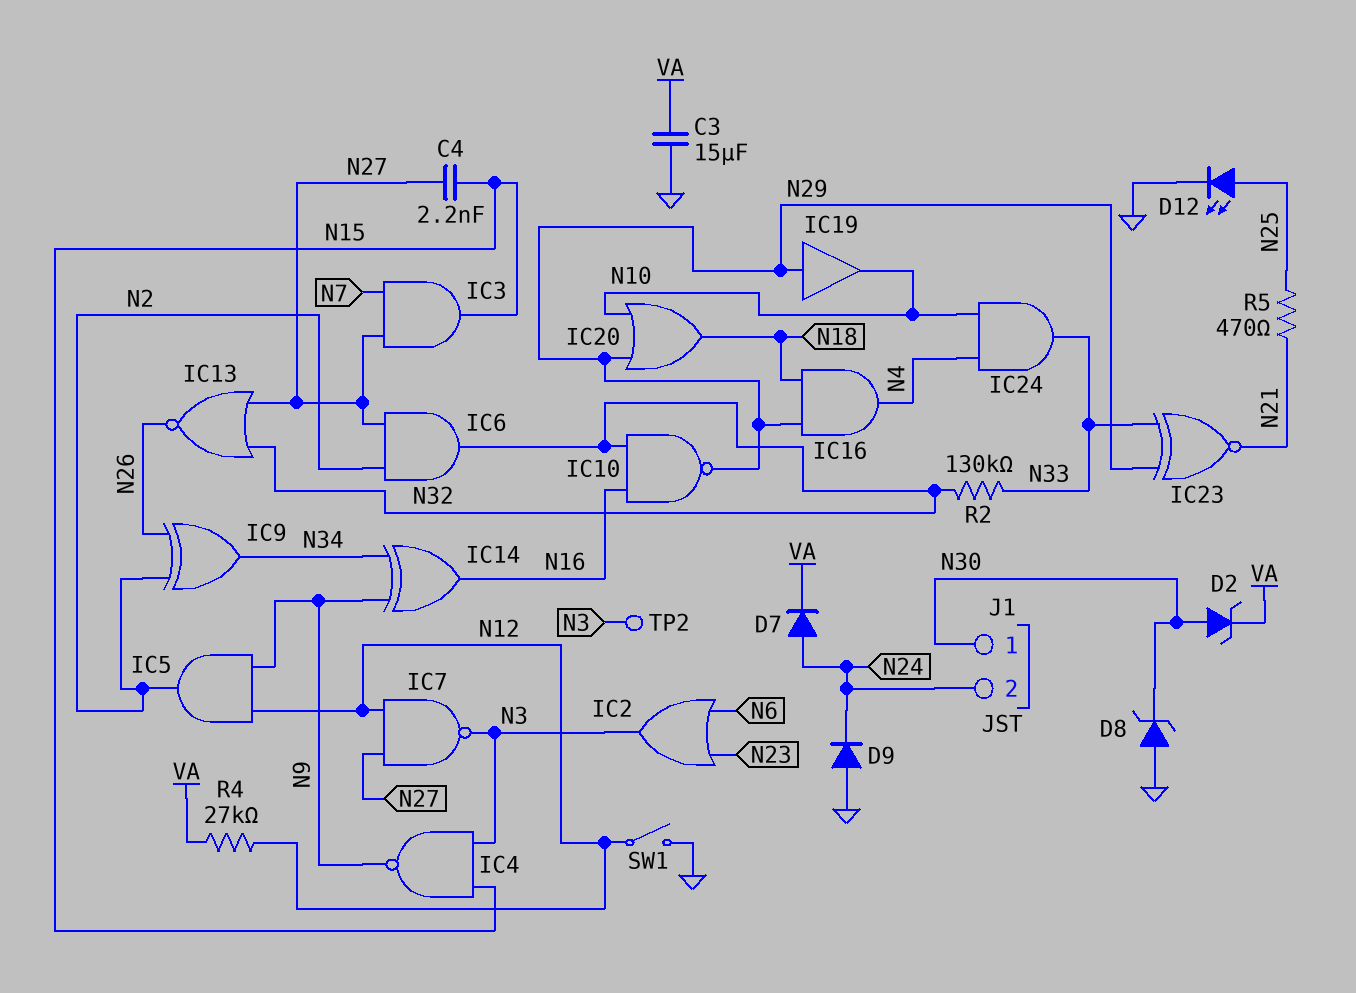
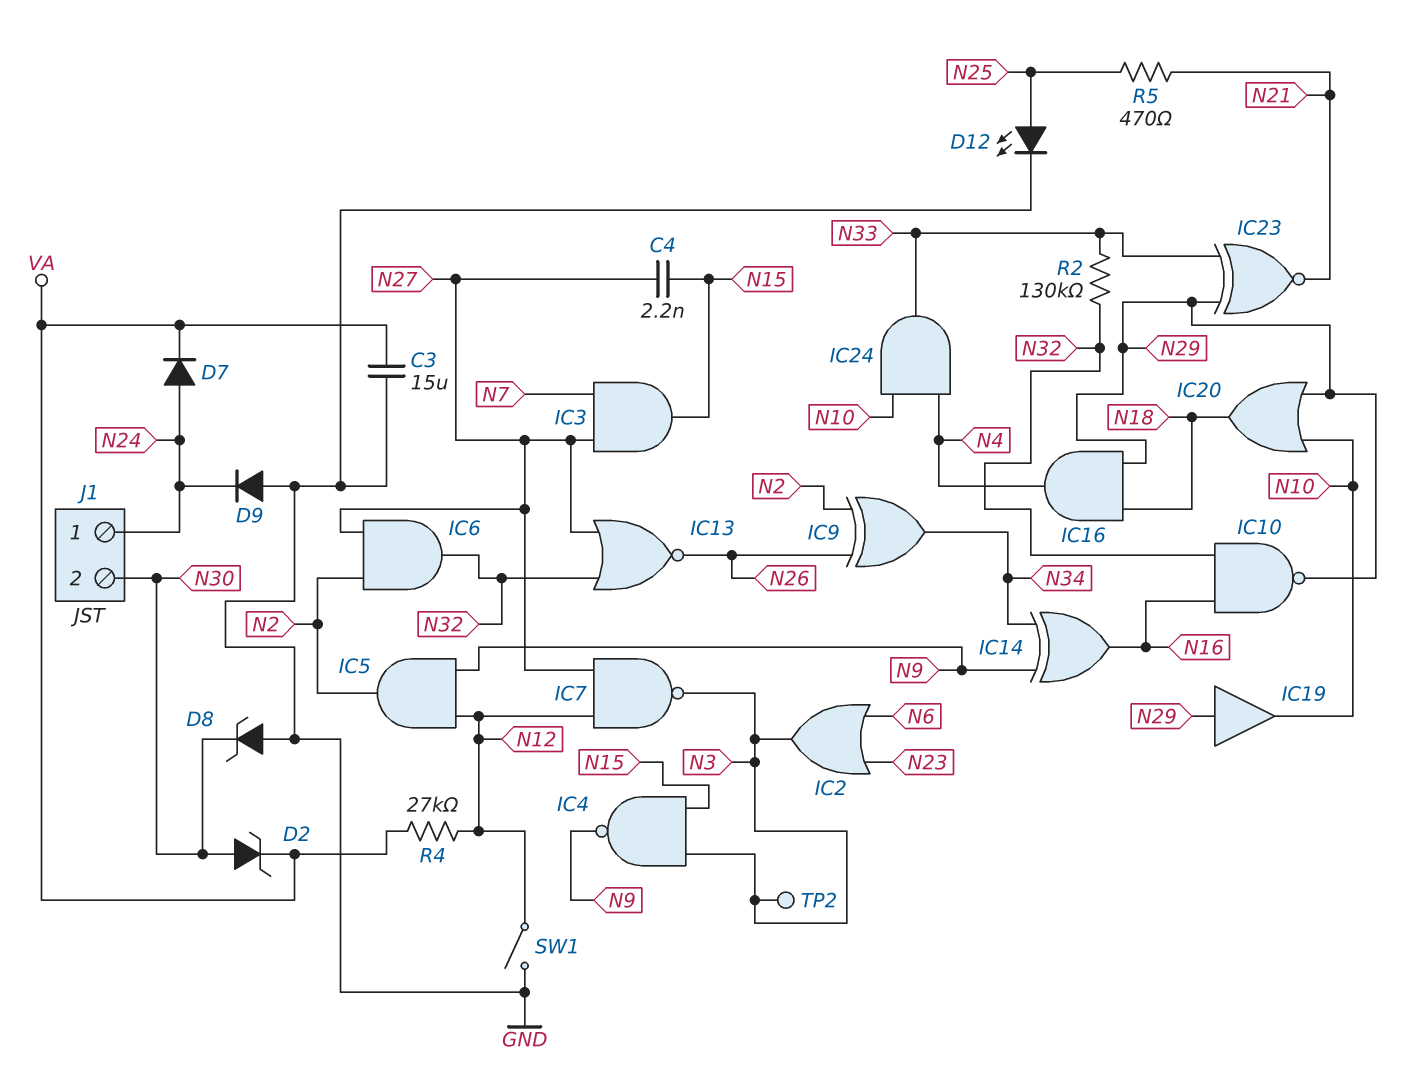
J1 pin 1: N30 -> N24
J1 pin 2: N24 -> N30

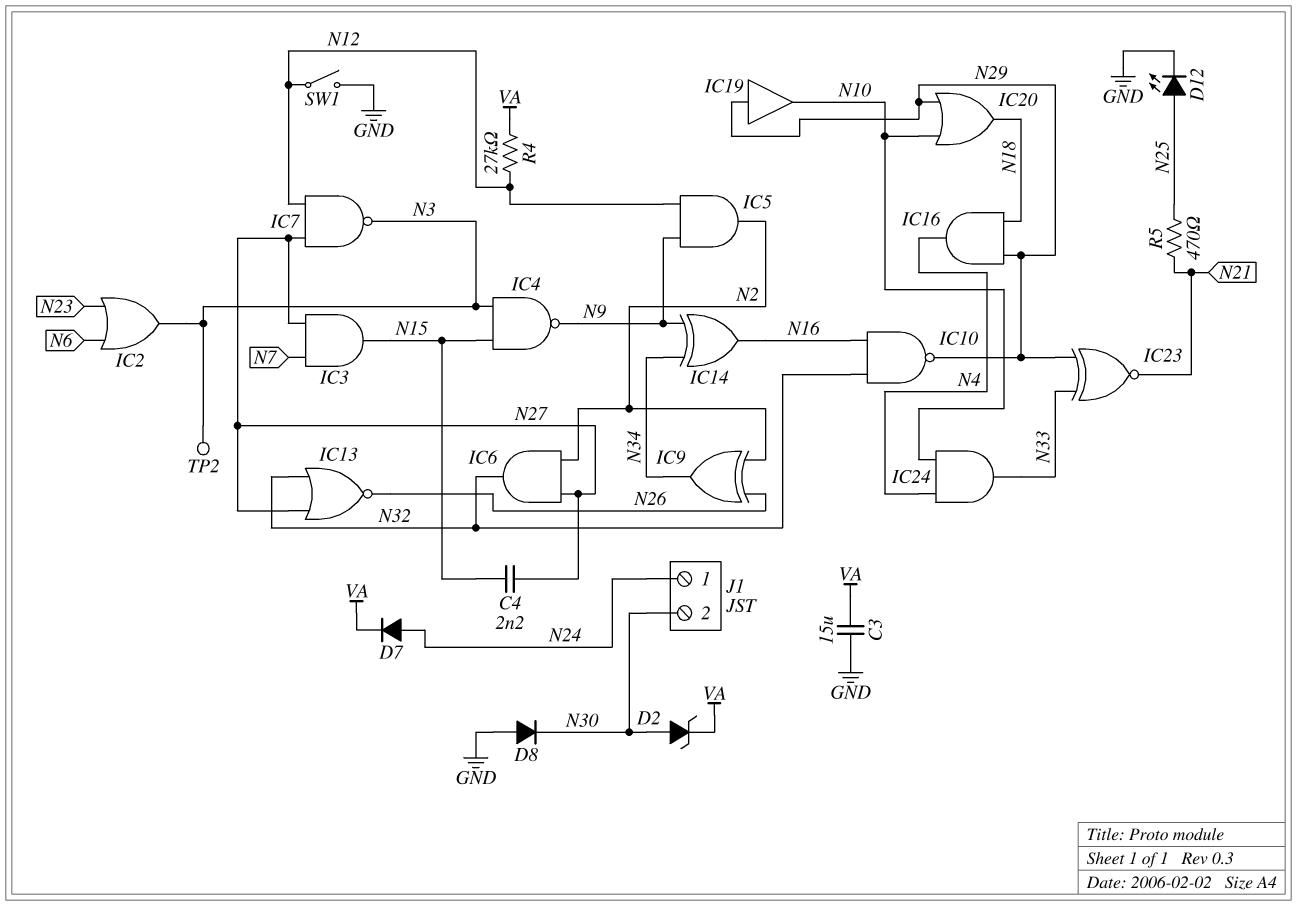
D8: zener (A GND, K N30) -> diode (A GND, K N30)
D9: diode (A GND, K N24) -> none
R2: 130k (N32, N33) -> none

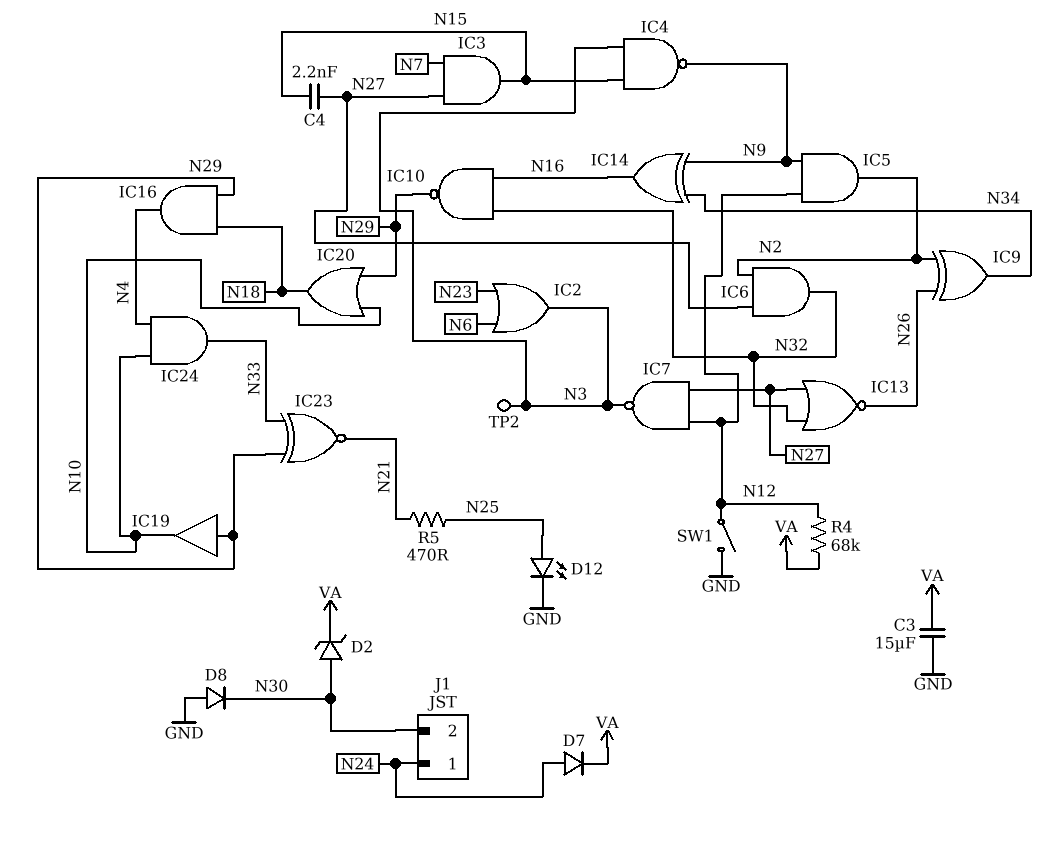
R4: 27k (N12, VA) -> 68k (N12, VA)

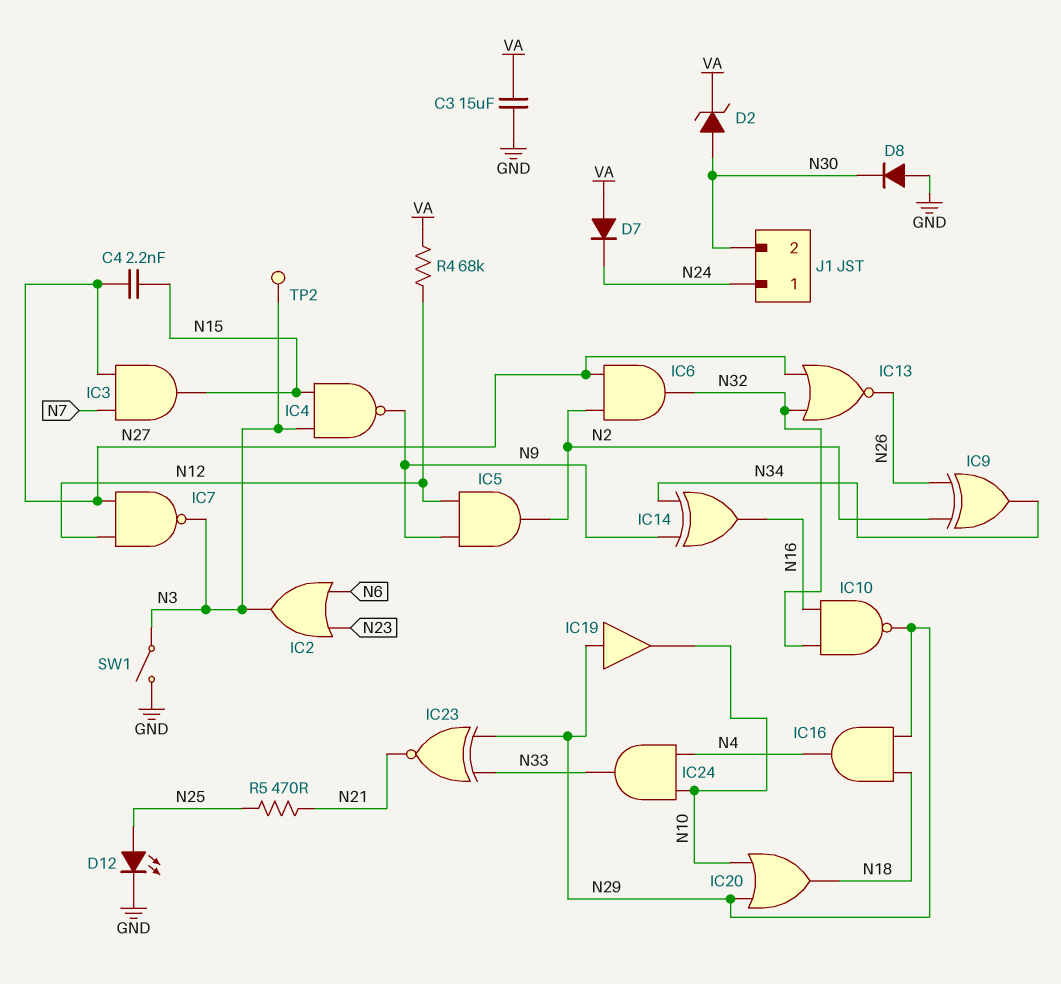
D7: diode (A N24, K VA) -> diode (A VA, K N24)
SW1: switch (GND, N12) -> switch (GND, N3)

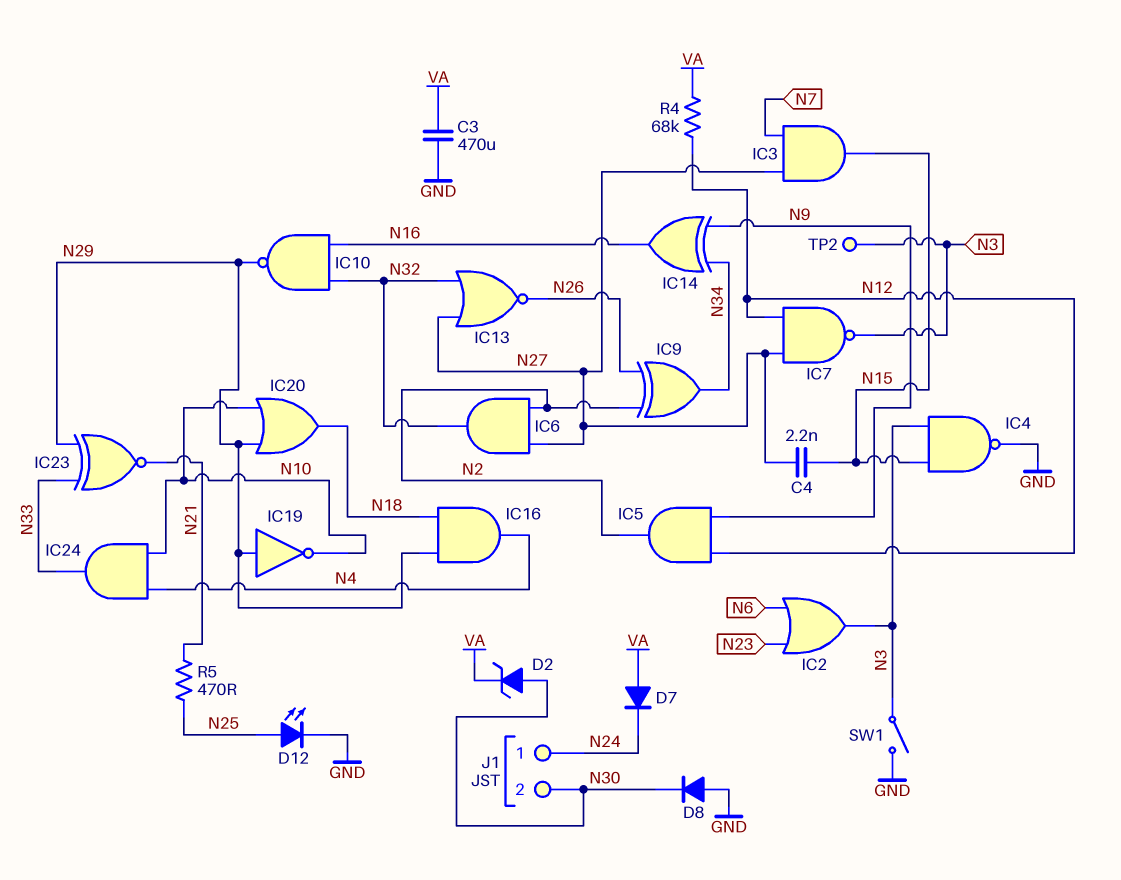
C3: 15uF (GND, VA) -> 470uF (GND, VA)
IC4: NAND (in N3, in N15, out N9) -> NAND (in N3, in N15, out GND)
IC19: buffer (in N29, out N10) -> NOT (in N29, out N10)

